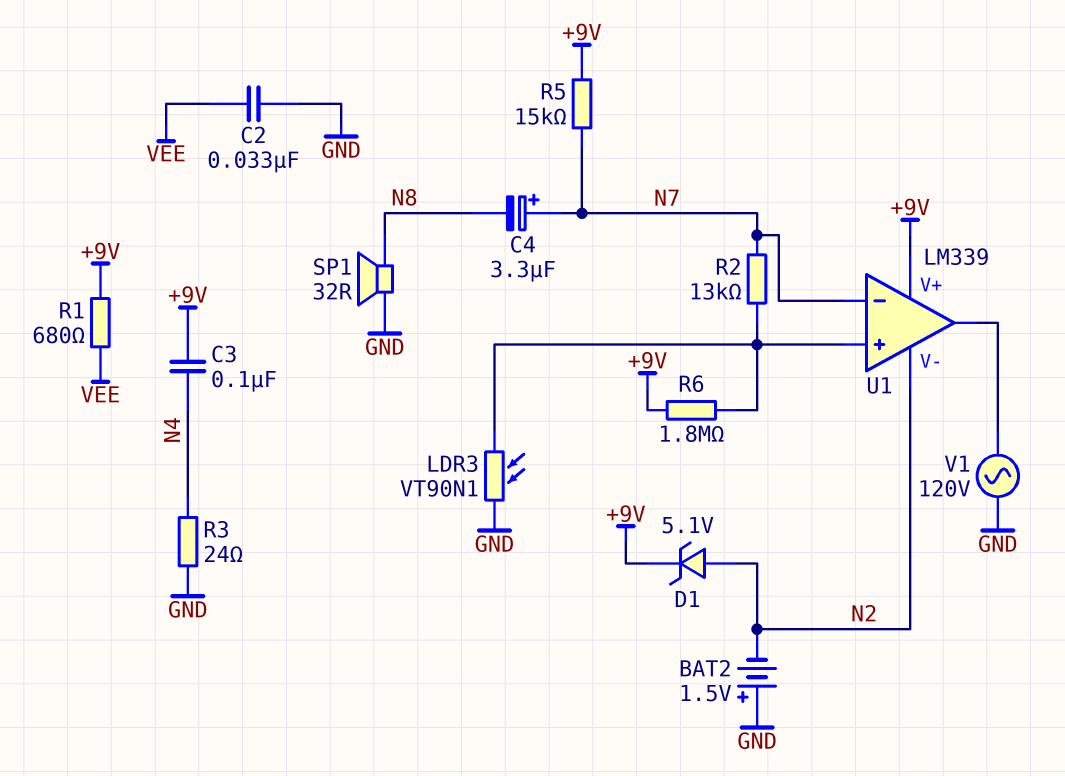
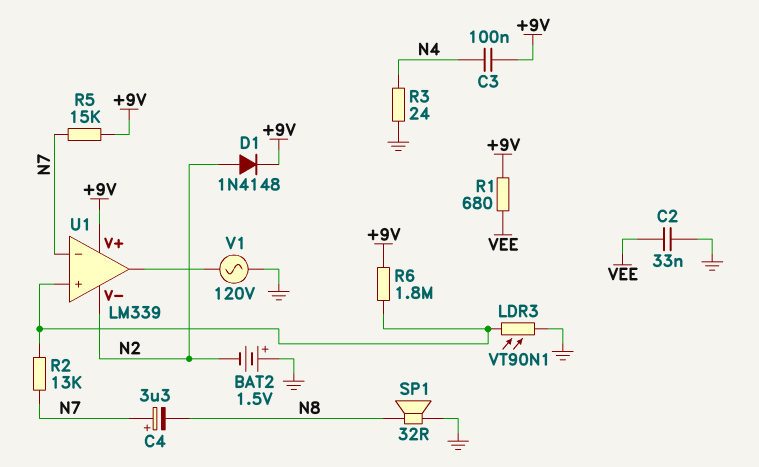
D1: zener 5.1V (A N2, K +9V) -> diode 1N4148 (A N2, K +9V)

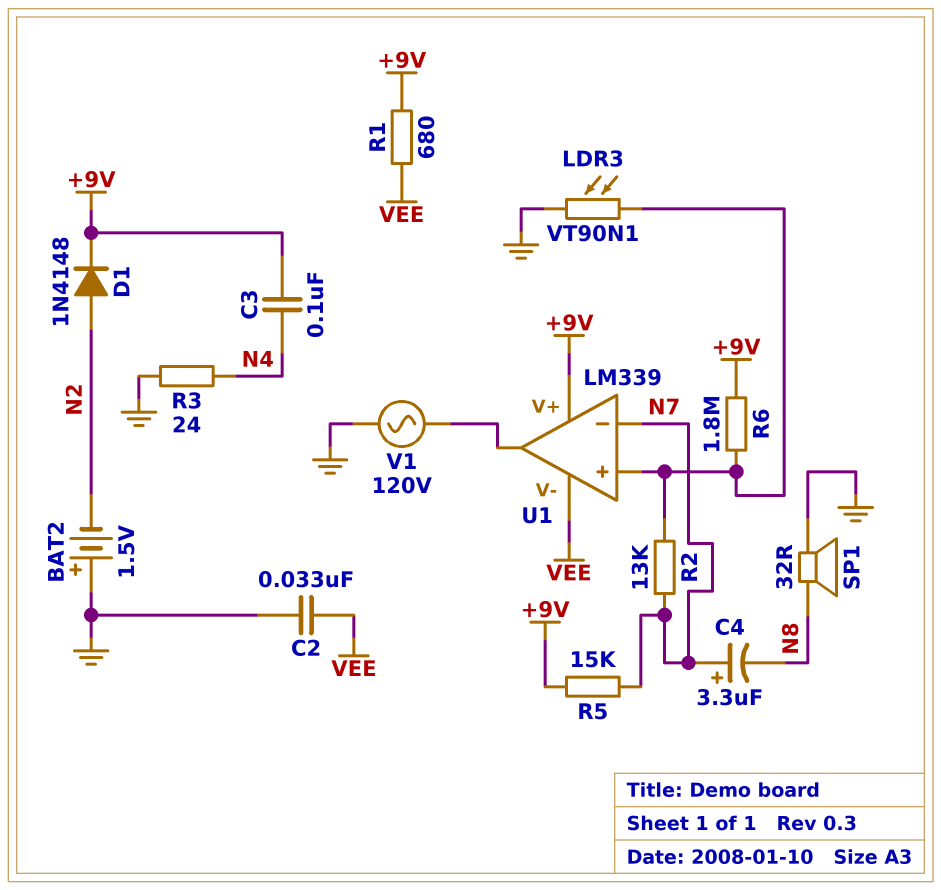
U1 pin V-: N2 -> VEE

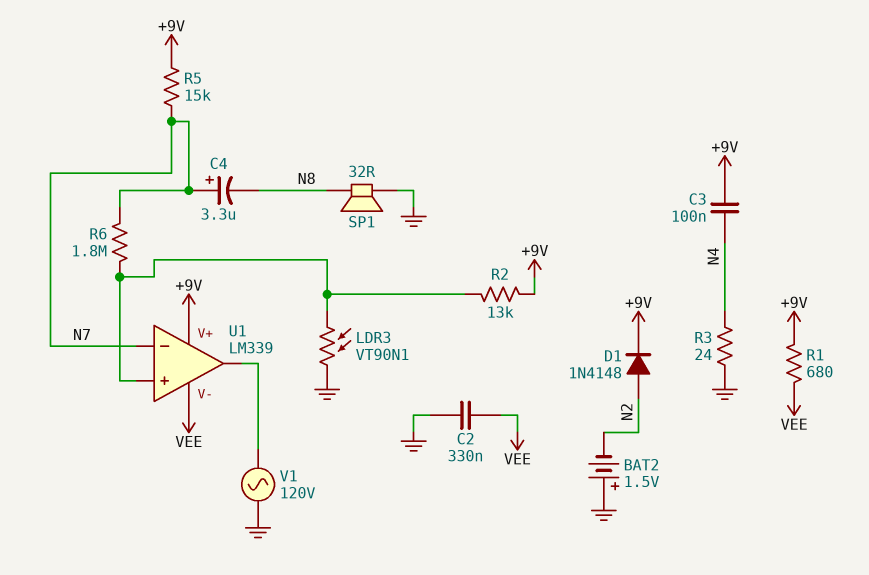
C2: 33nF (GND, VEE) -> 330nF (GND, VEE)
R2: 13k (N7, U1/in+) -> 13k (+9V, U1/in+)
R6: 1.8M (+9V, U1/in+) -> 1.8M (N7, U1/in+)

